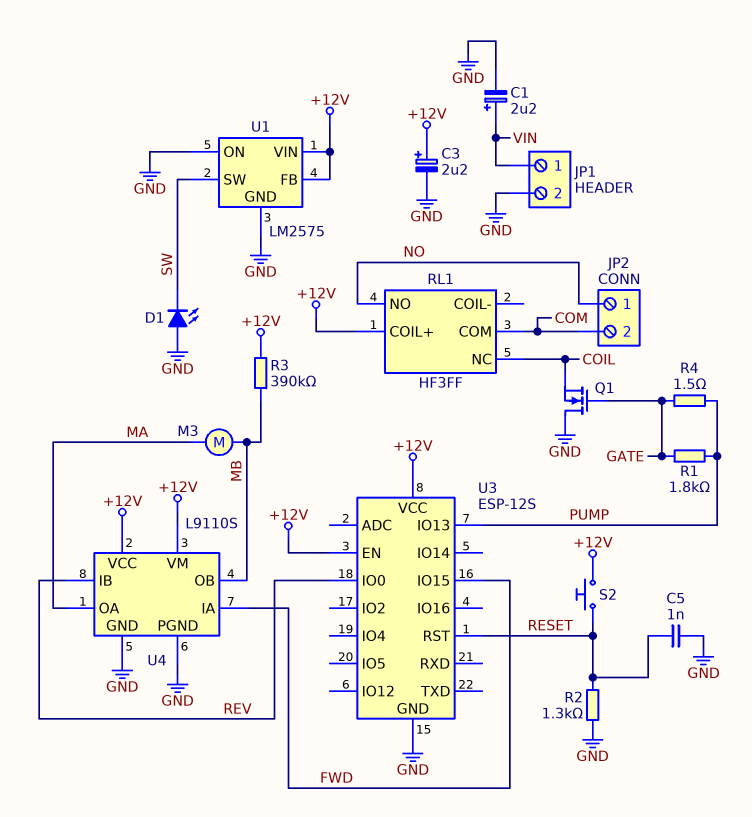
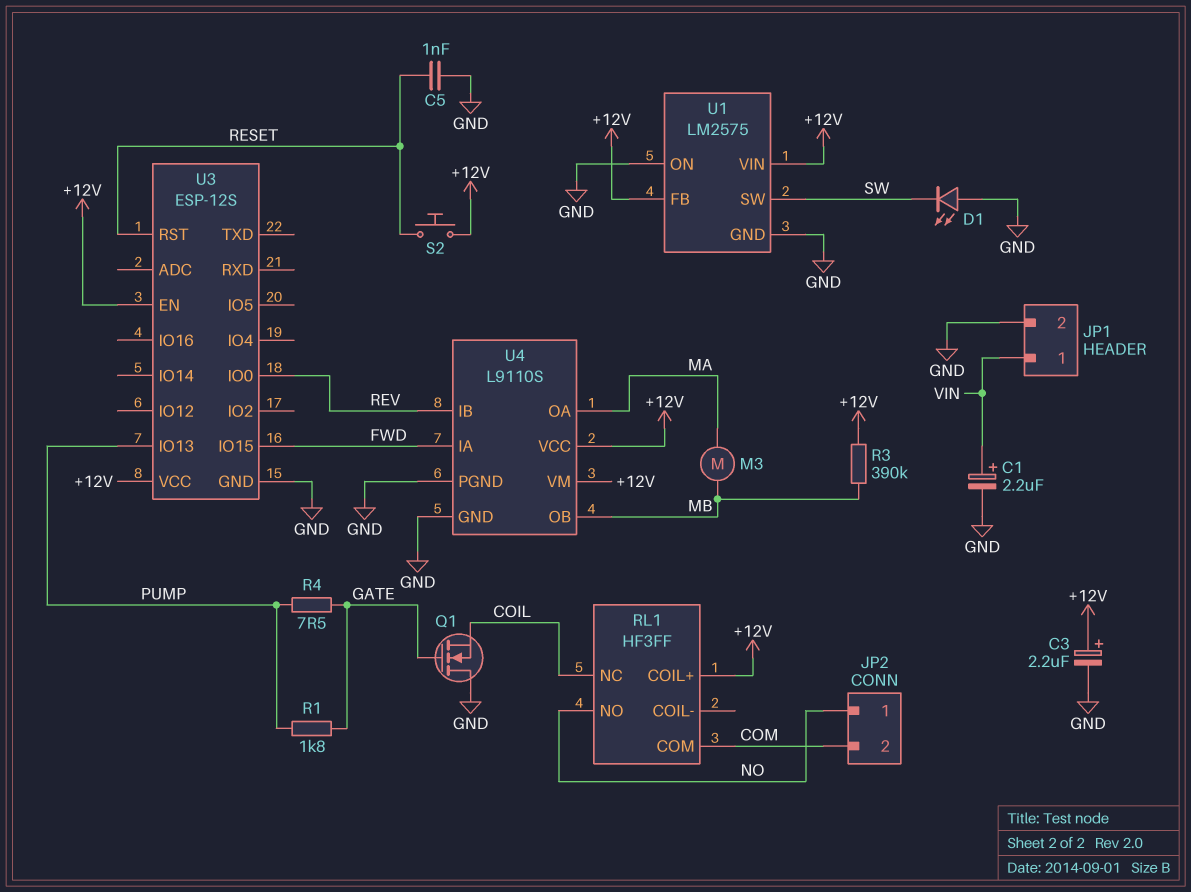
R2: 1.3k (GND, RESET) -> none
R4: 1.5 (GATE, PUMP) -> 7.5 (GATE, PUMP)

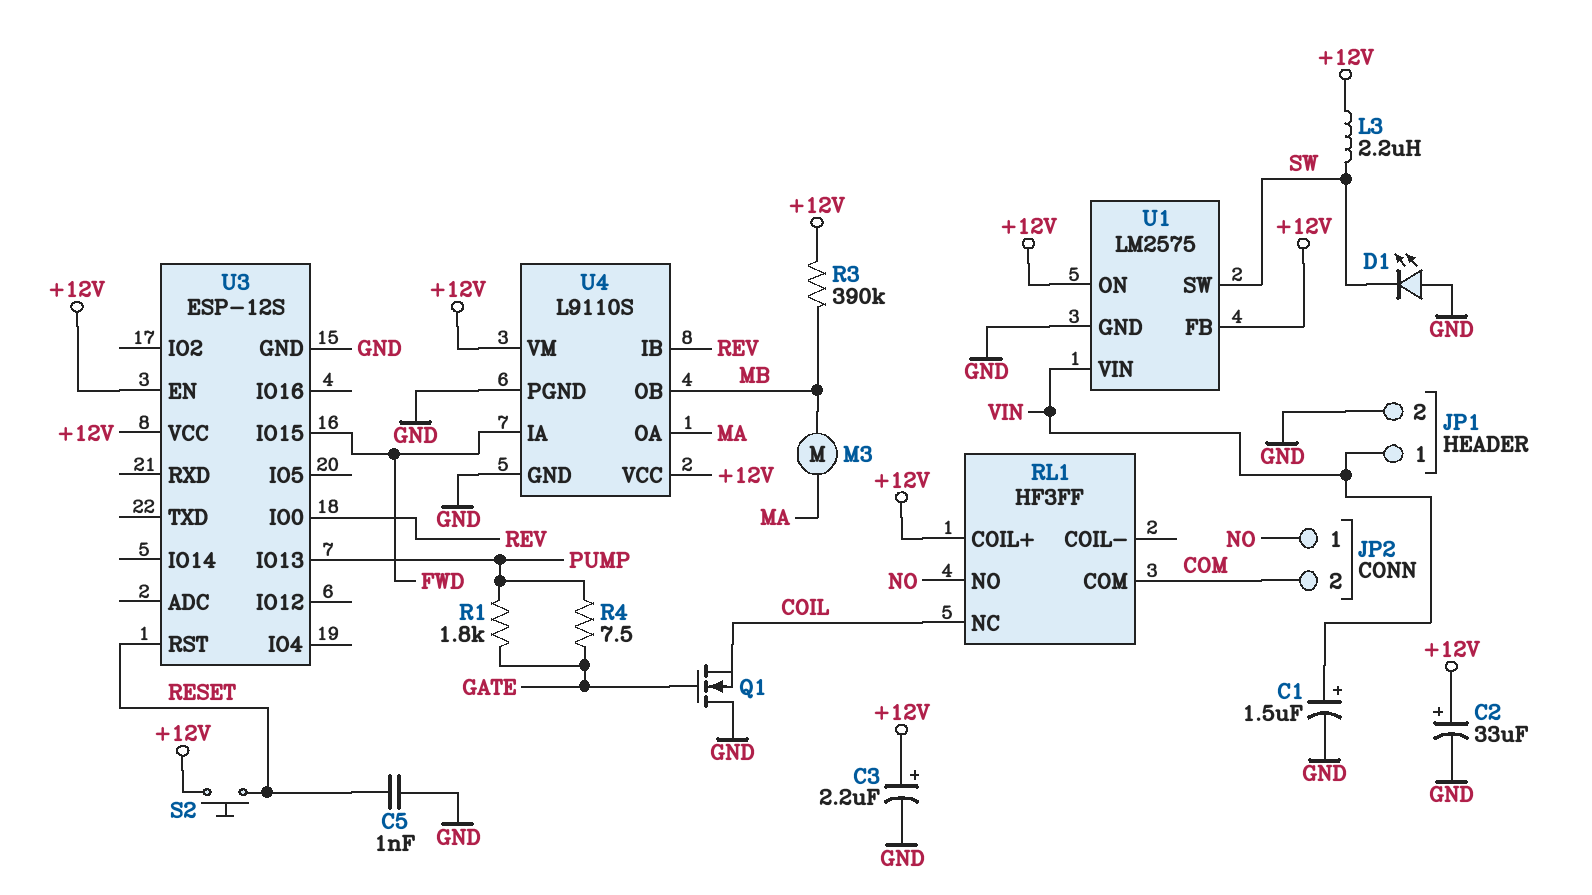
C1: 2.2uF (plus VIN, minus GND) -> 1.5uF (plus VIN, minus GND)
C2: none -> 33uF (plus +12V, minus GND)
L3: none -> 2.2uH (+12V, SW)
U1 pin ON: GND -> +12V
U1 pin VIN: +12V -> VIN

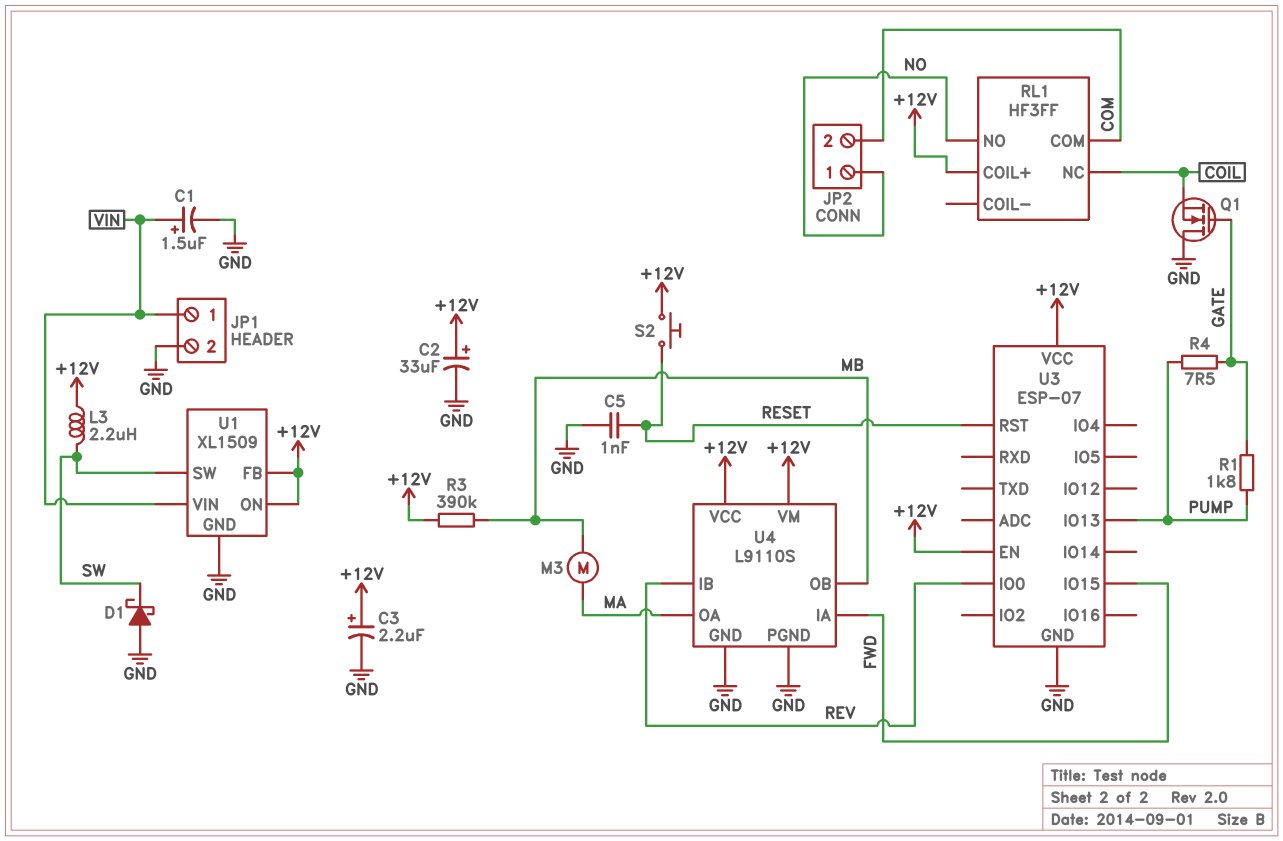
D1: LED (A GND, K SW) -> schottky (A GND, K SW)
U1: LM2575 -> XL1509
U3: ESP-12S -> ESP-07

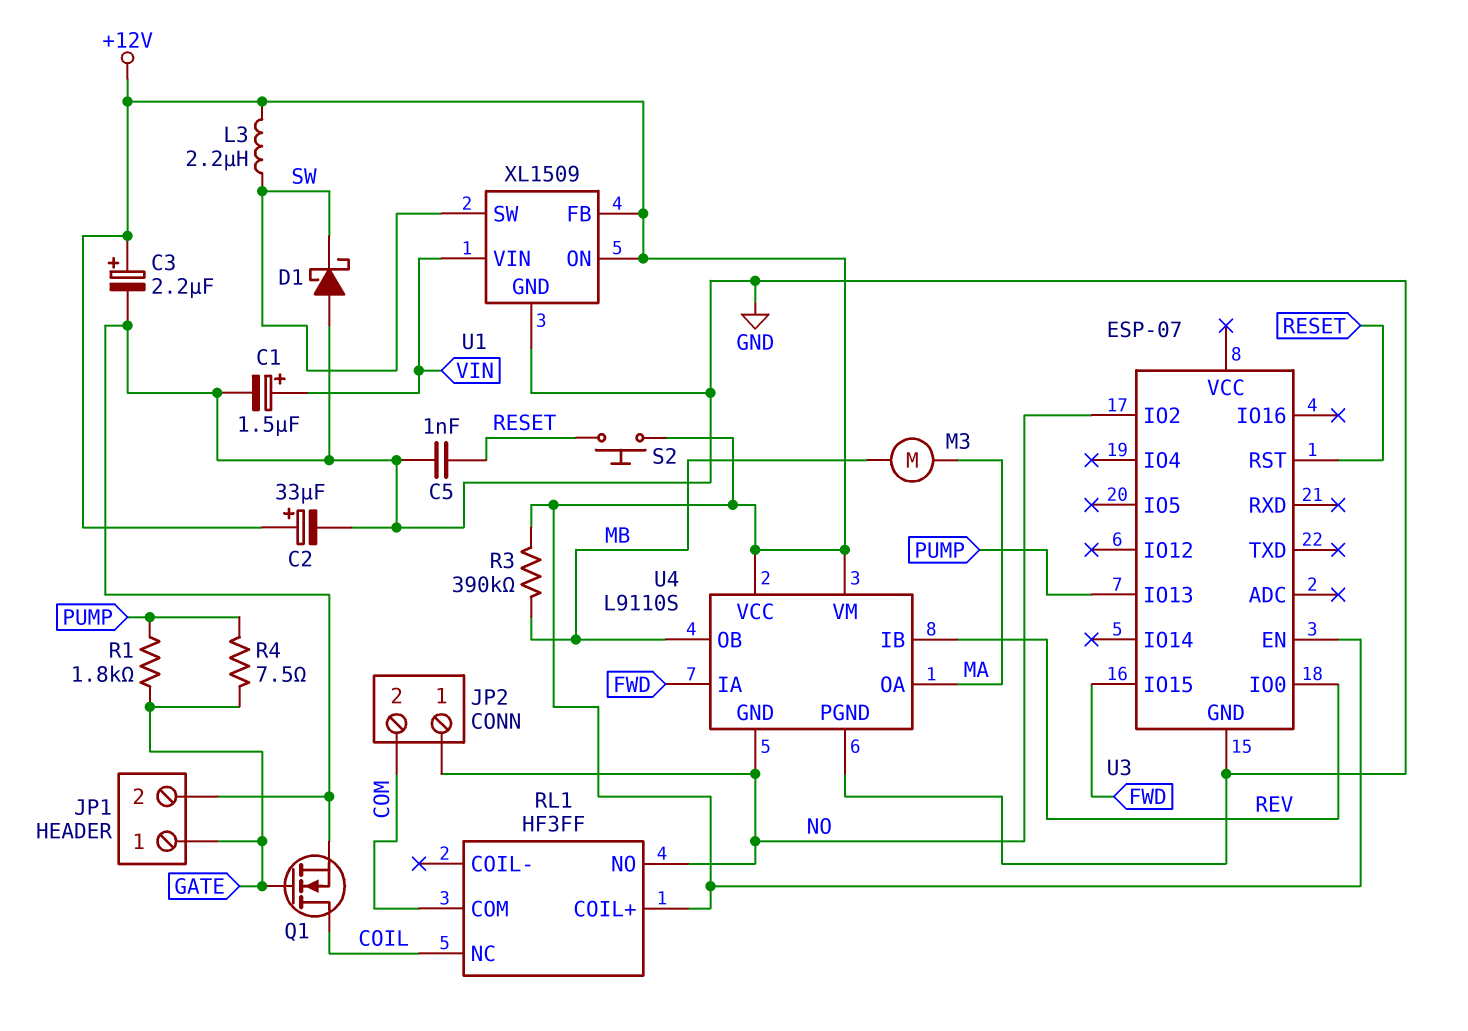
JP1 pin 1: VIN -> GATE
Q1: NMOS (G GATE, D GND, S COIL) -> NMOS (G GATE, D COIL, S GND)
U3 pin IO2: none -> NO
U3 pin VCC: +12V -> none
U4 pin GND: GND -> NO

